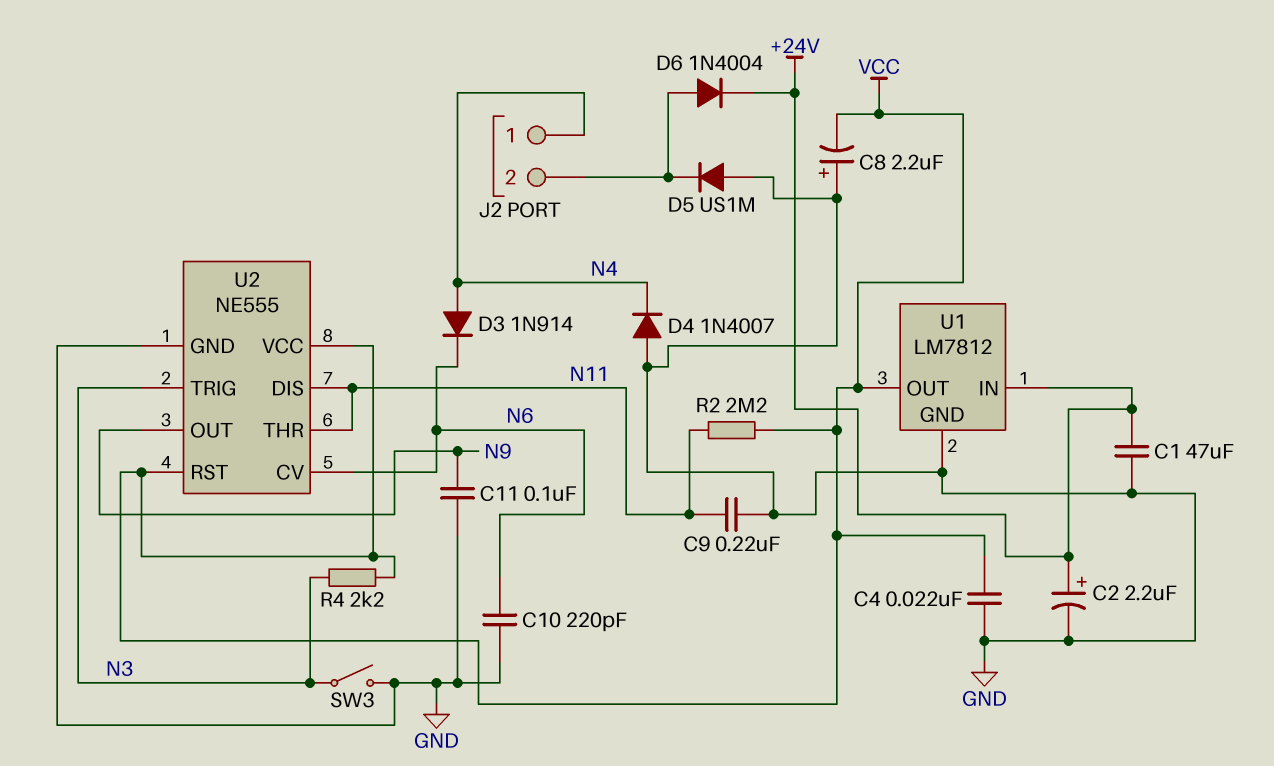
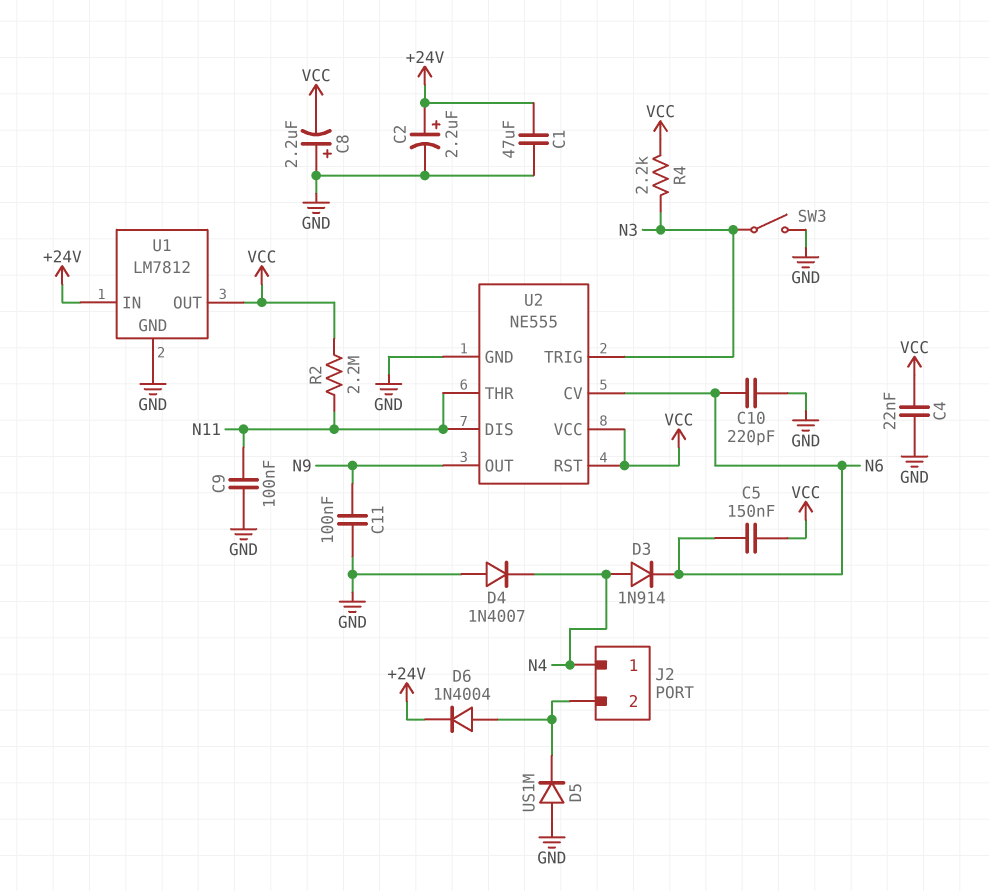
C5: none -> 150nF (N6, VCC)
C9: 220nF (GND, N11) -> 100nF (GND, N11)

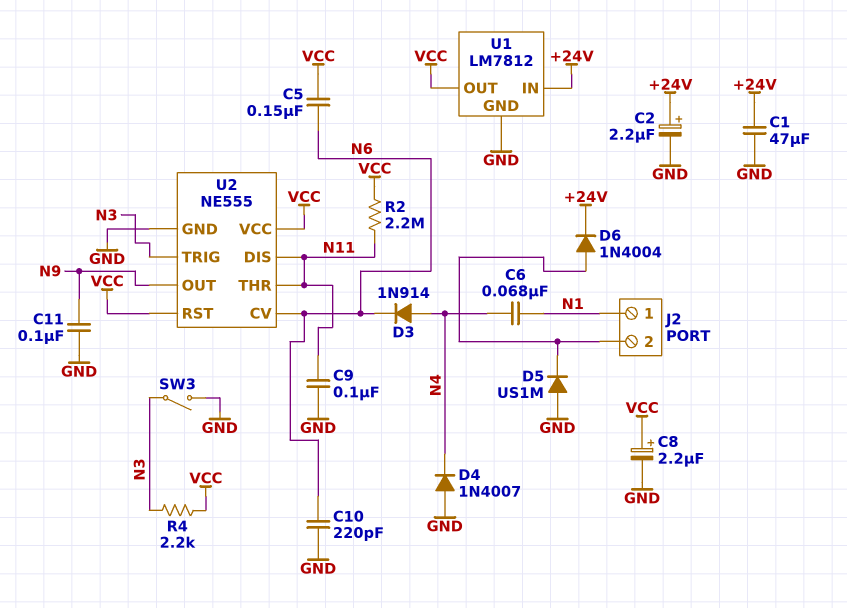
C4: 22nF (GND, VCC) -> none
C6: none -> 68nF (N1, N4)
C8: 2.2uF (plus GND, minus VCC) -> 2.2uF (plus VCC, minus GND)
J2 pin 1: N4 -> N1

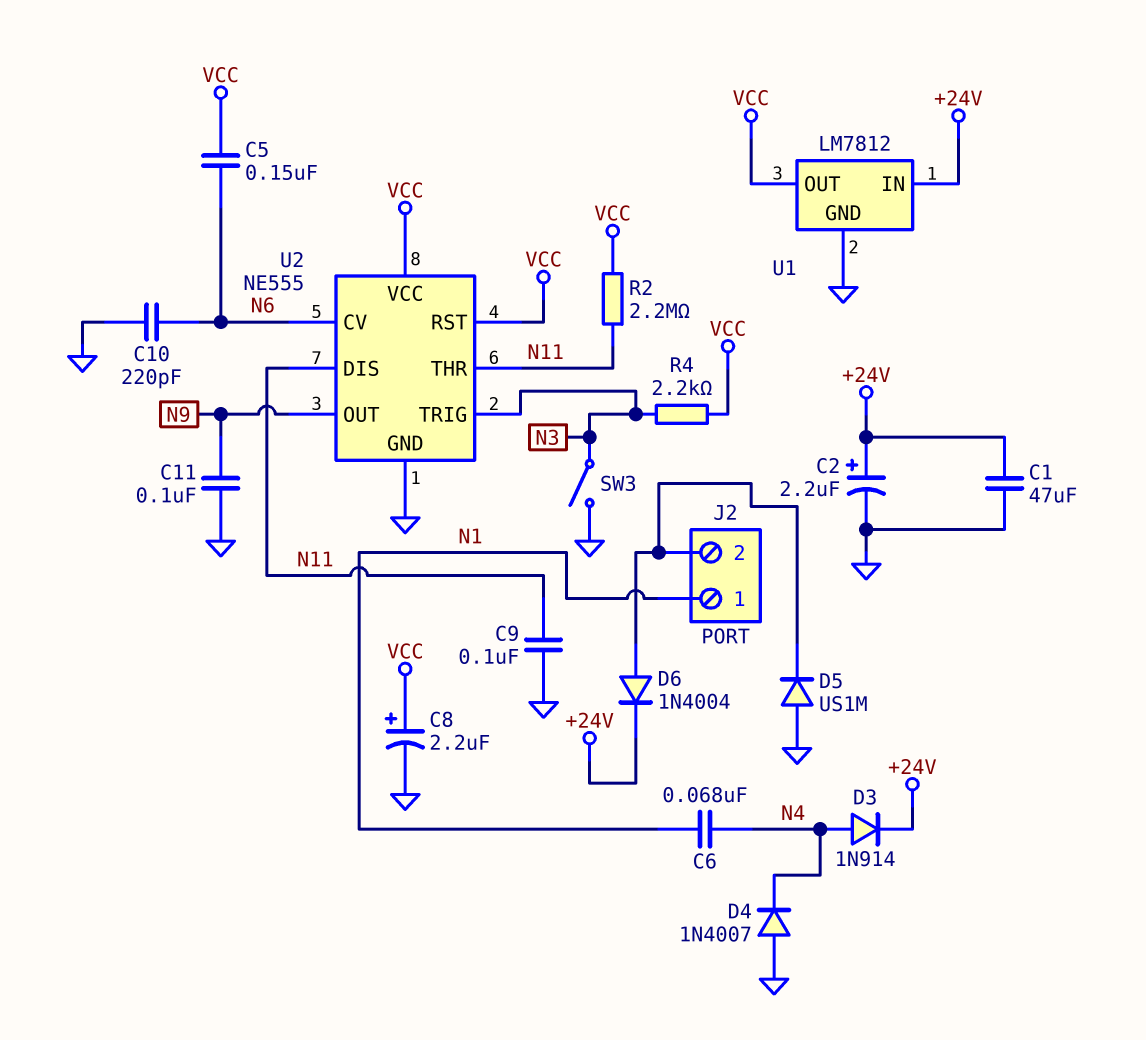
D3: diode 1N914 (A N4, K N6) -> diode 1N914 (A N4, K +24V)

